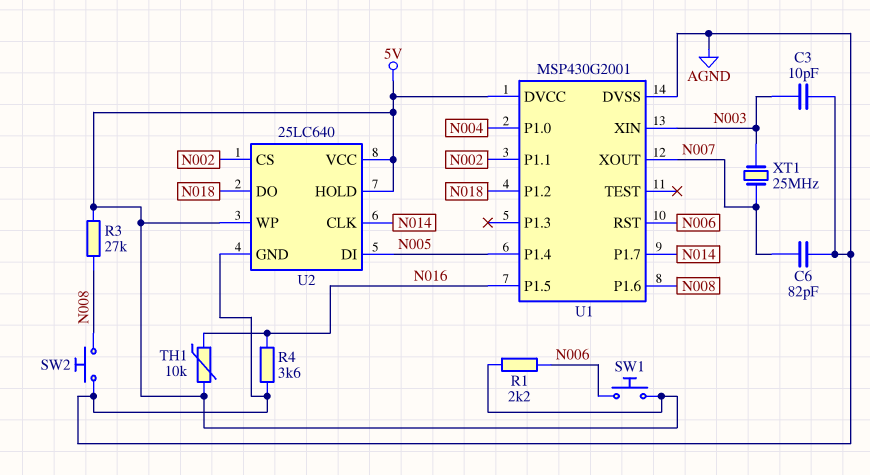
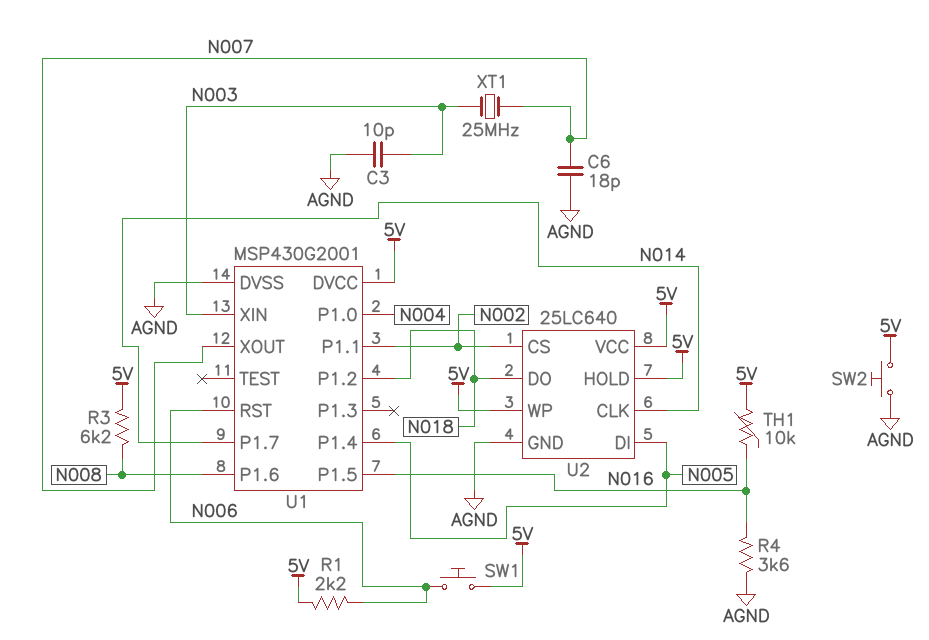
C6: 82pF (AGND, N007) -> 18pF (AGND, N007)
R3: 27k (5V, N008) -> 6.2k (5V, N008)
SW2: button (AGND, N008) -> button (5V, AGND)

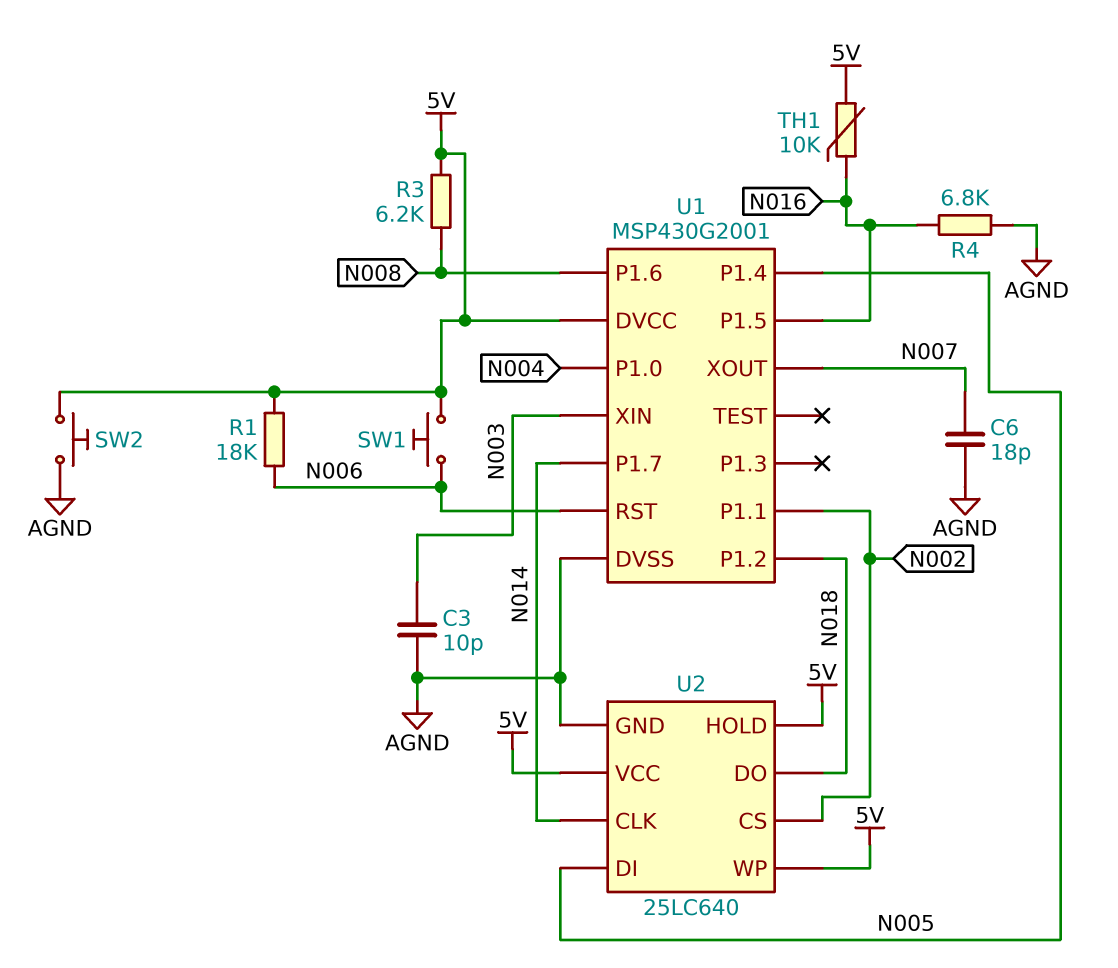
R1: 2.2k (5V, N006) -> 18k (5V, N006)
R4: 3.6k (AGND, N016) -> 6.8k (AGND, N016)
XT1: 25MHz (N003, N007) -> none

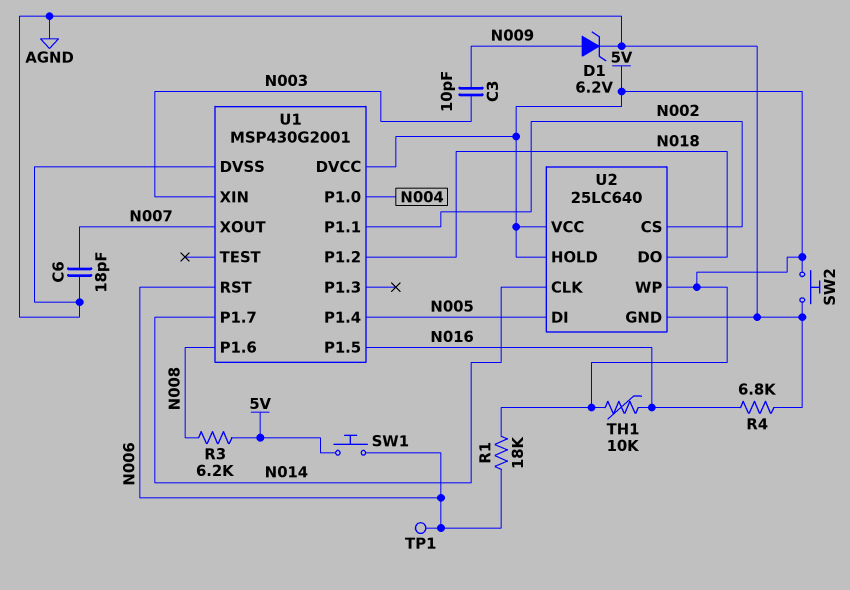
C3: 10pF (AGND, N003) -> 10pF (N003, N009)
D1: none -> zener 6.2V (A N009, K AGND)
TP1: none -> test point (N006)

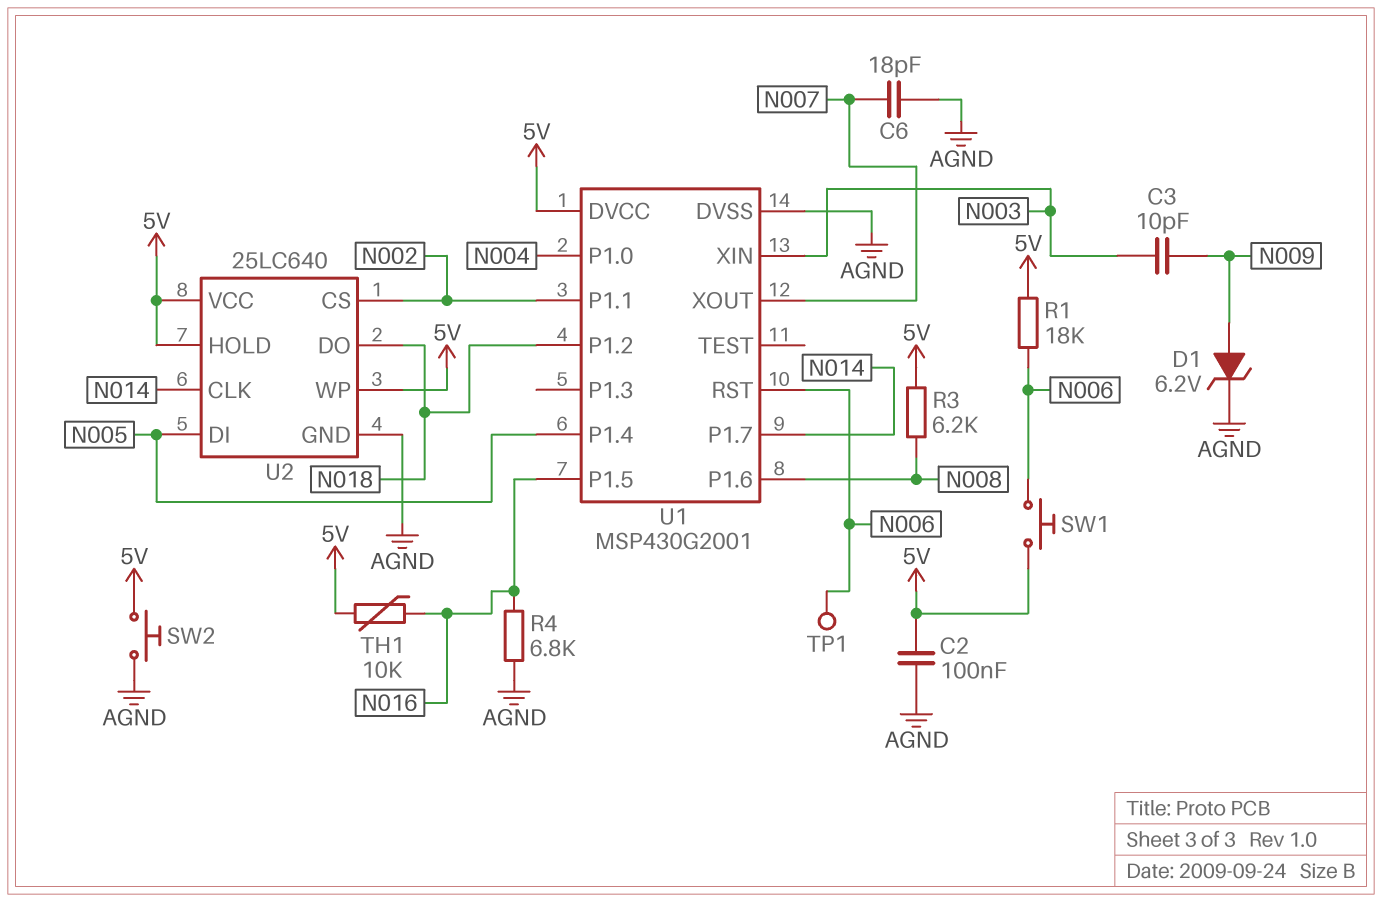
C2: none -> 100nF (5V, AGND)

